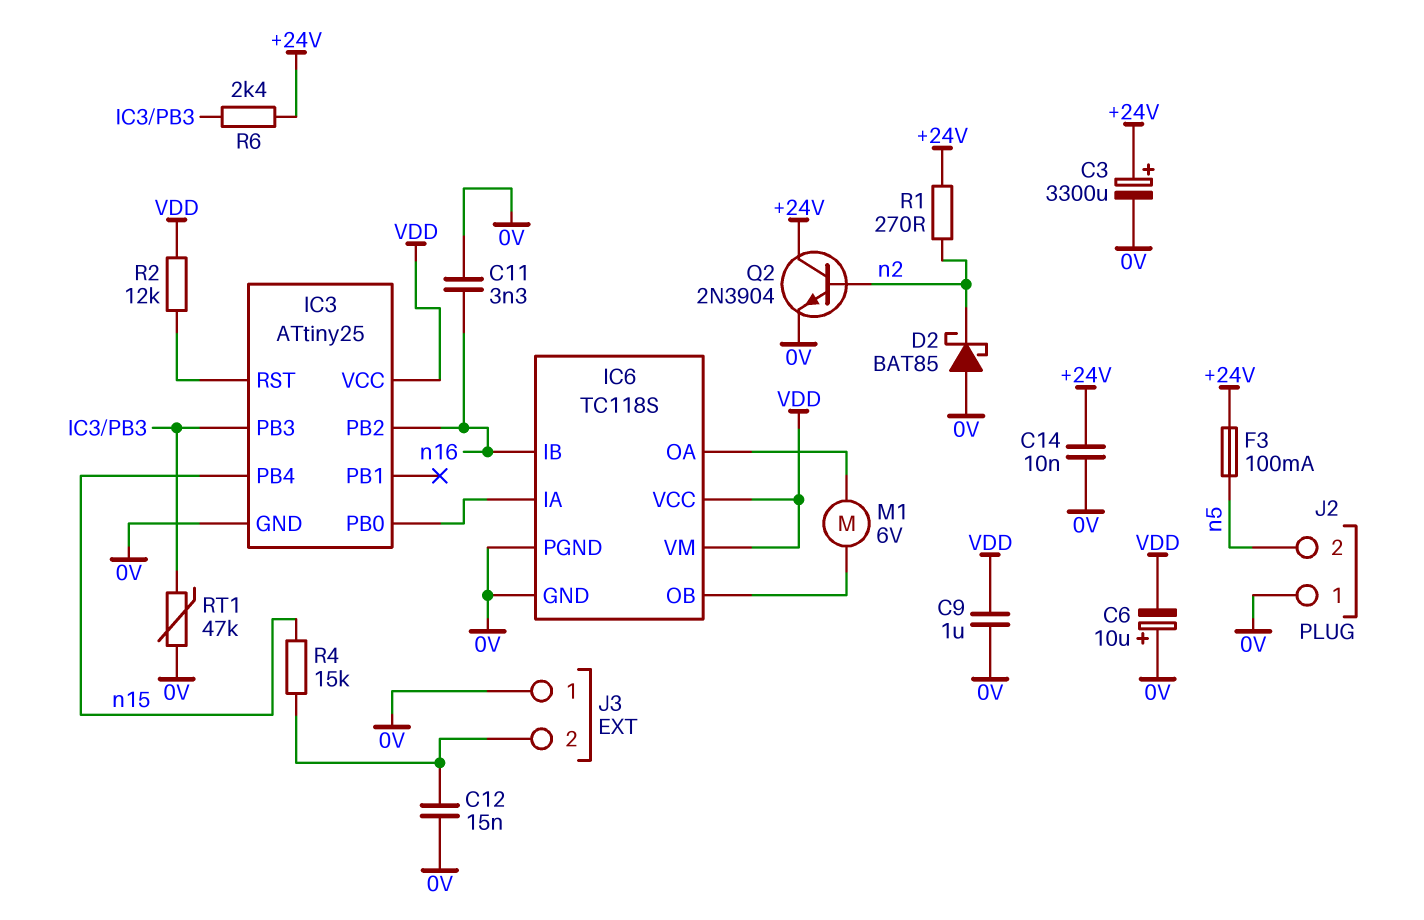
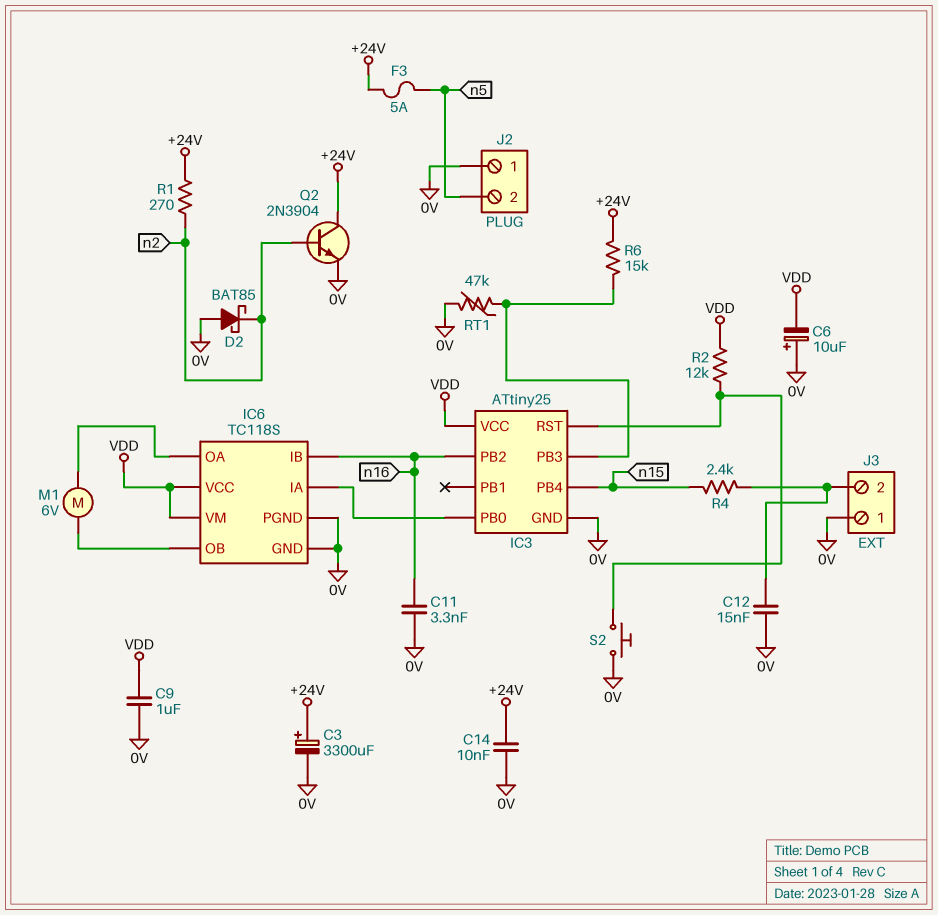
F3: 100mA (+24V, n5) -> 5A (+24V, n5)
R4: 15k (J3/2, n15) -> 2.4k (J3/2, n15)
R6: 2.4k (+24V, IC3/PB3) -> 15k (+24V, IC3/PB3)
S2: none -> button (0V, IC3/RST)

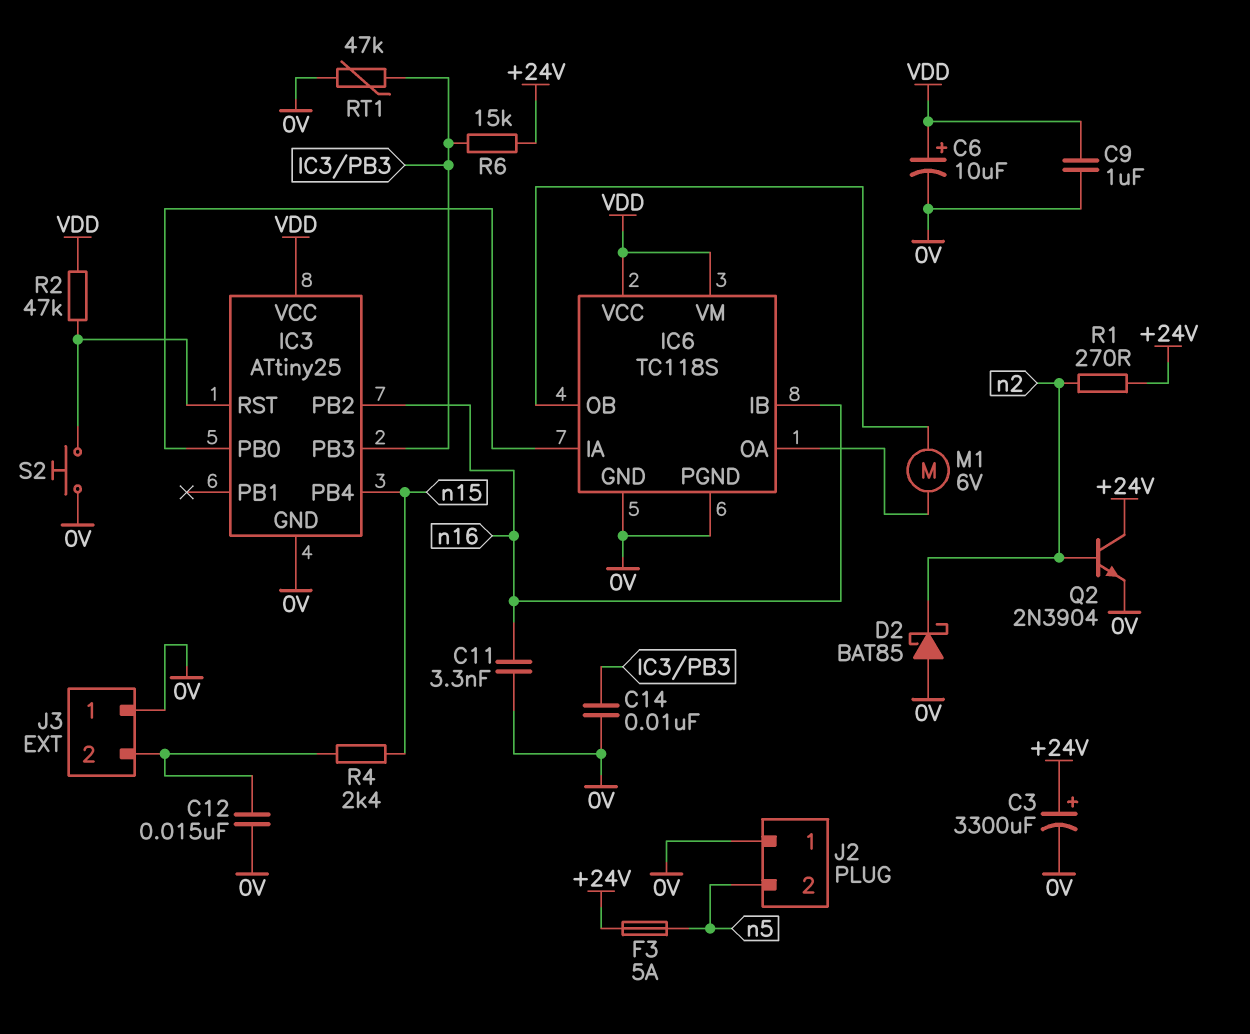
C6: 10uF (plus 0V, minus VDD) -> 10uF (plus VDD, minus 0V)
C14: 10nF (+24V, 0V) -> 10nF (0V, IC3/PB3)
R2: 12k (IC3/RST, VDD) -> 47k (IC3/RST, VDD)

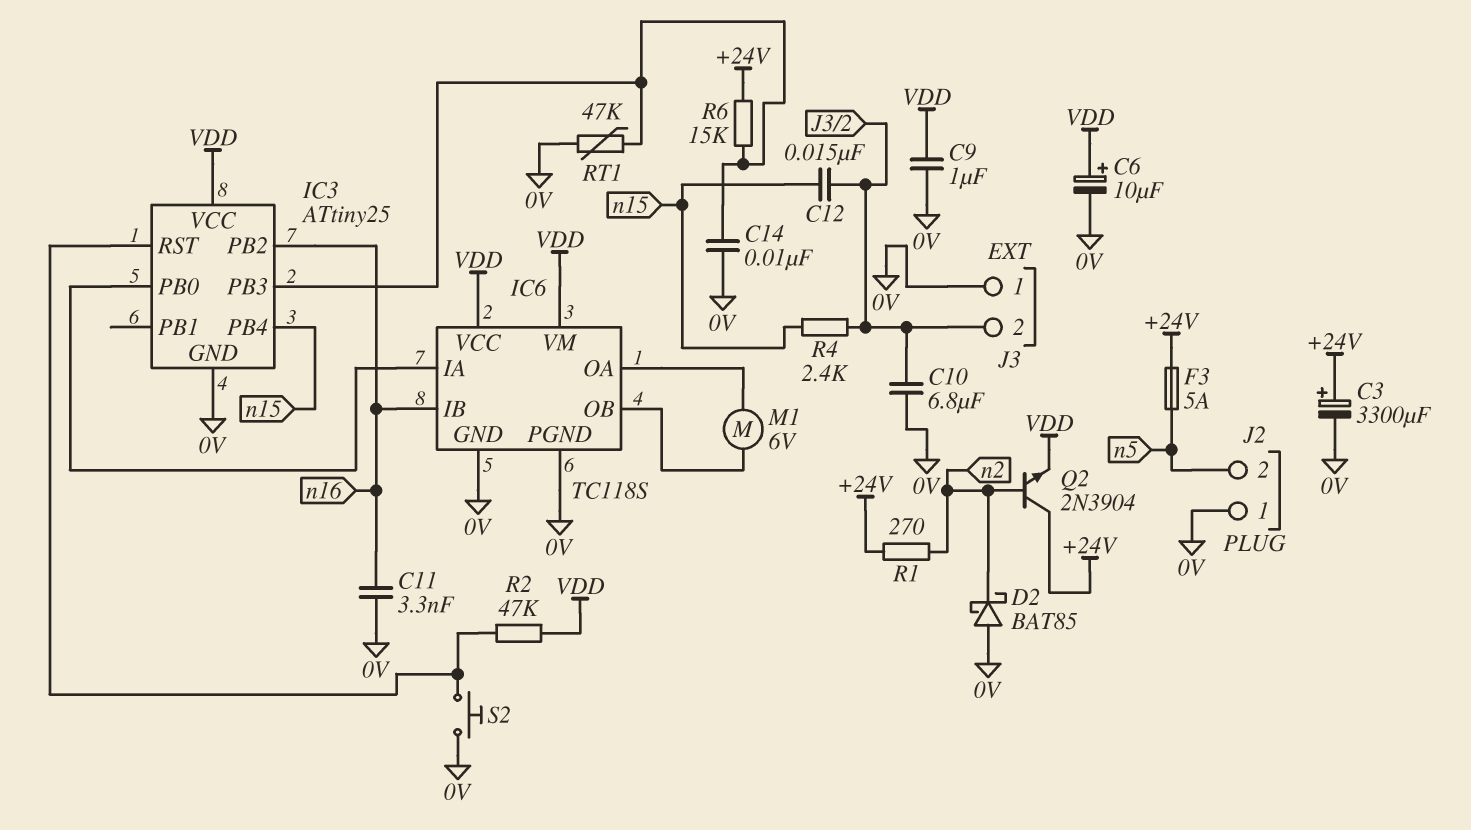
C10: none -> 6.8uF (0V, J3/2)
C12: 15nF (0V, J3/2) -> 15nF (J3/2, n15)
Q2: NPN 2N3904 (B n2, C +24V, E 0V) -> NPN 2N3904 (B n2, C +24V, E VDD)

